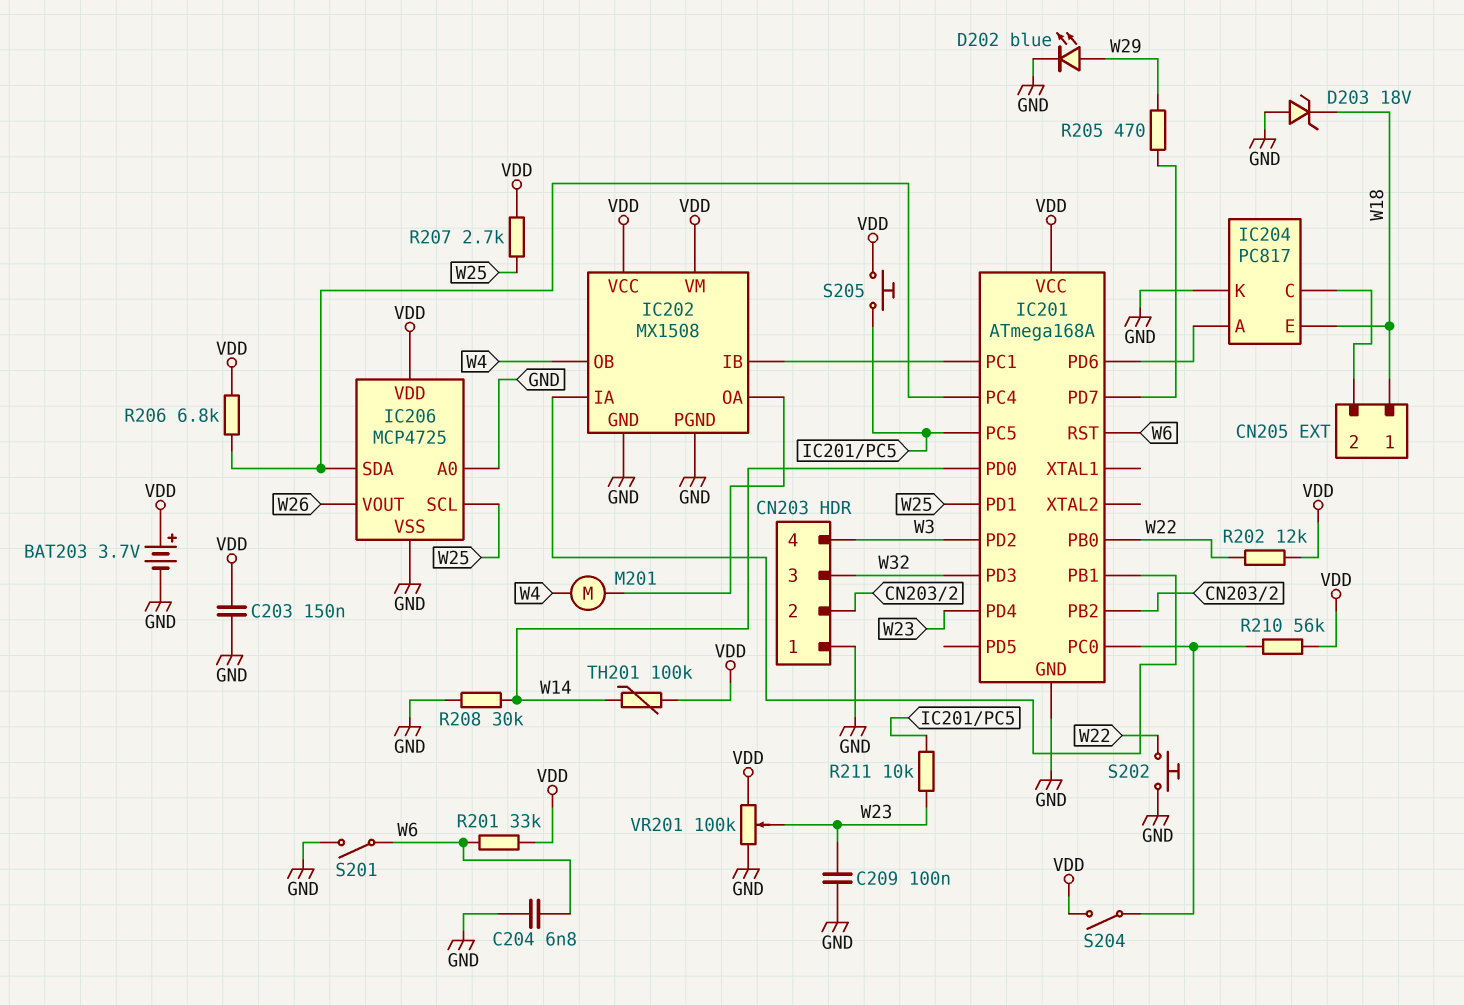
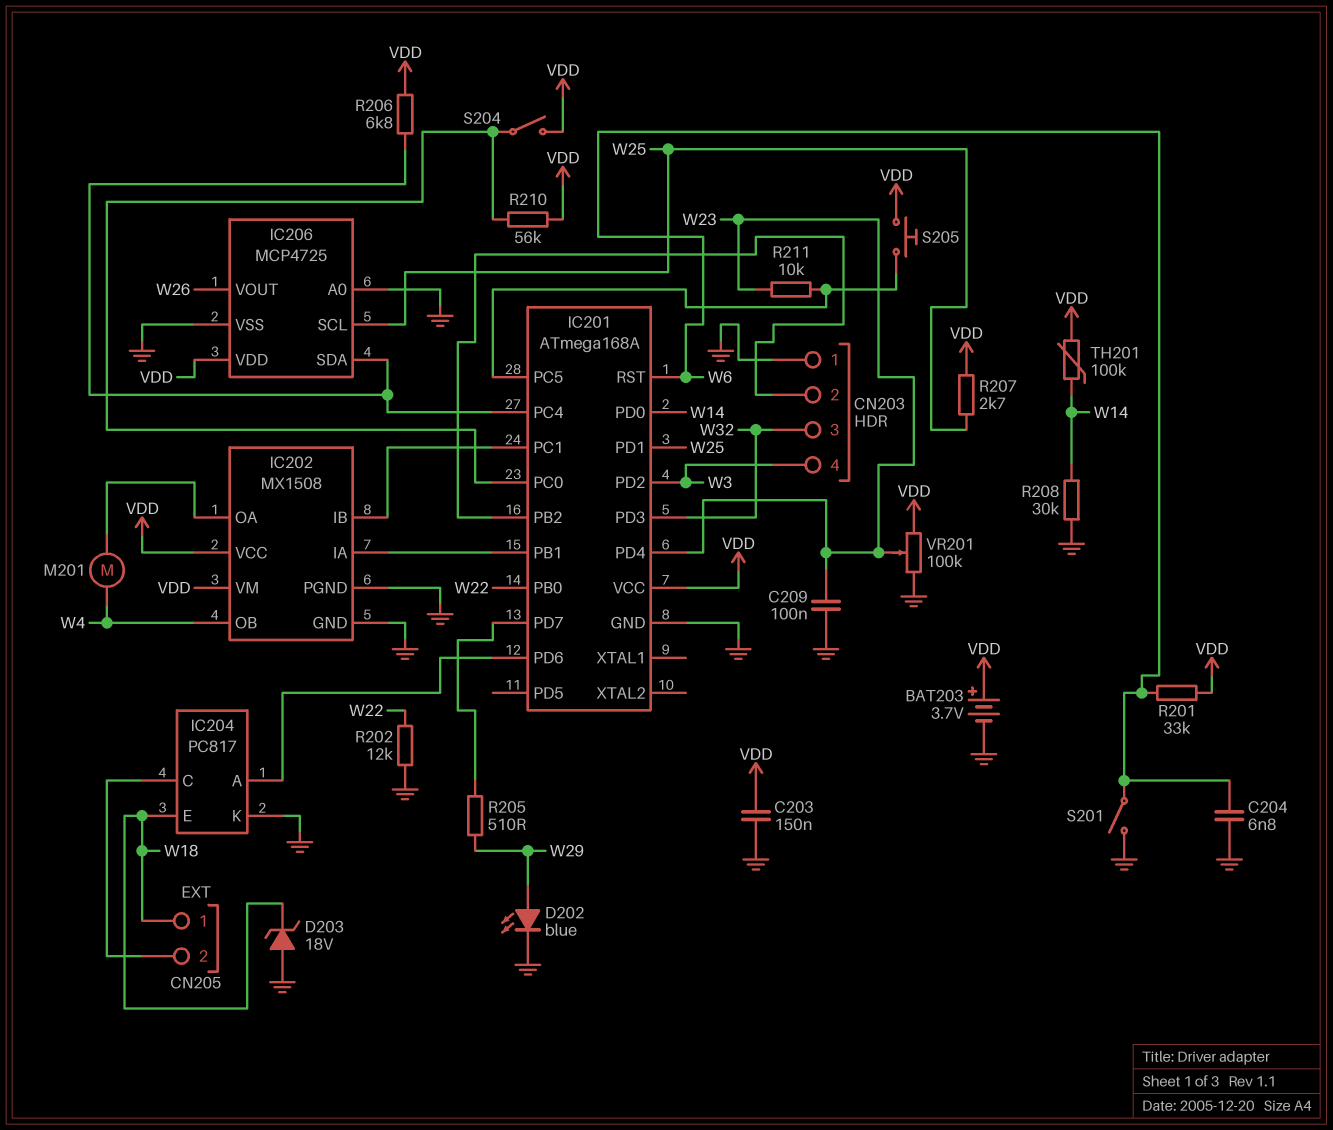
R202: 12k (VDD, W22) -> 12k (GND, W22)
R205: 470 (IC201/PD7, W29) -> 510 (IC201/PD7, W29)
S202: button (GND, W22) -> none

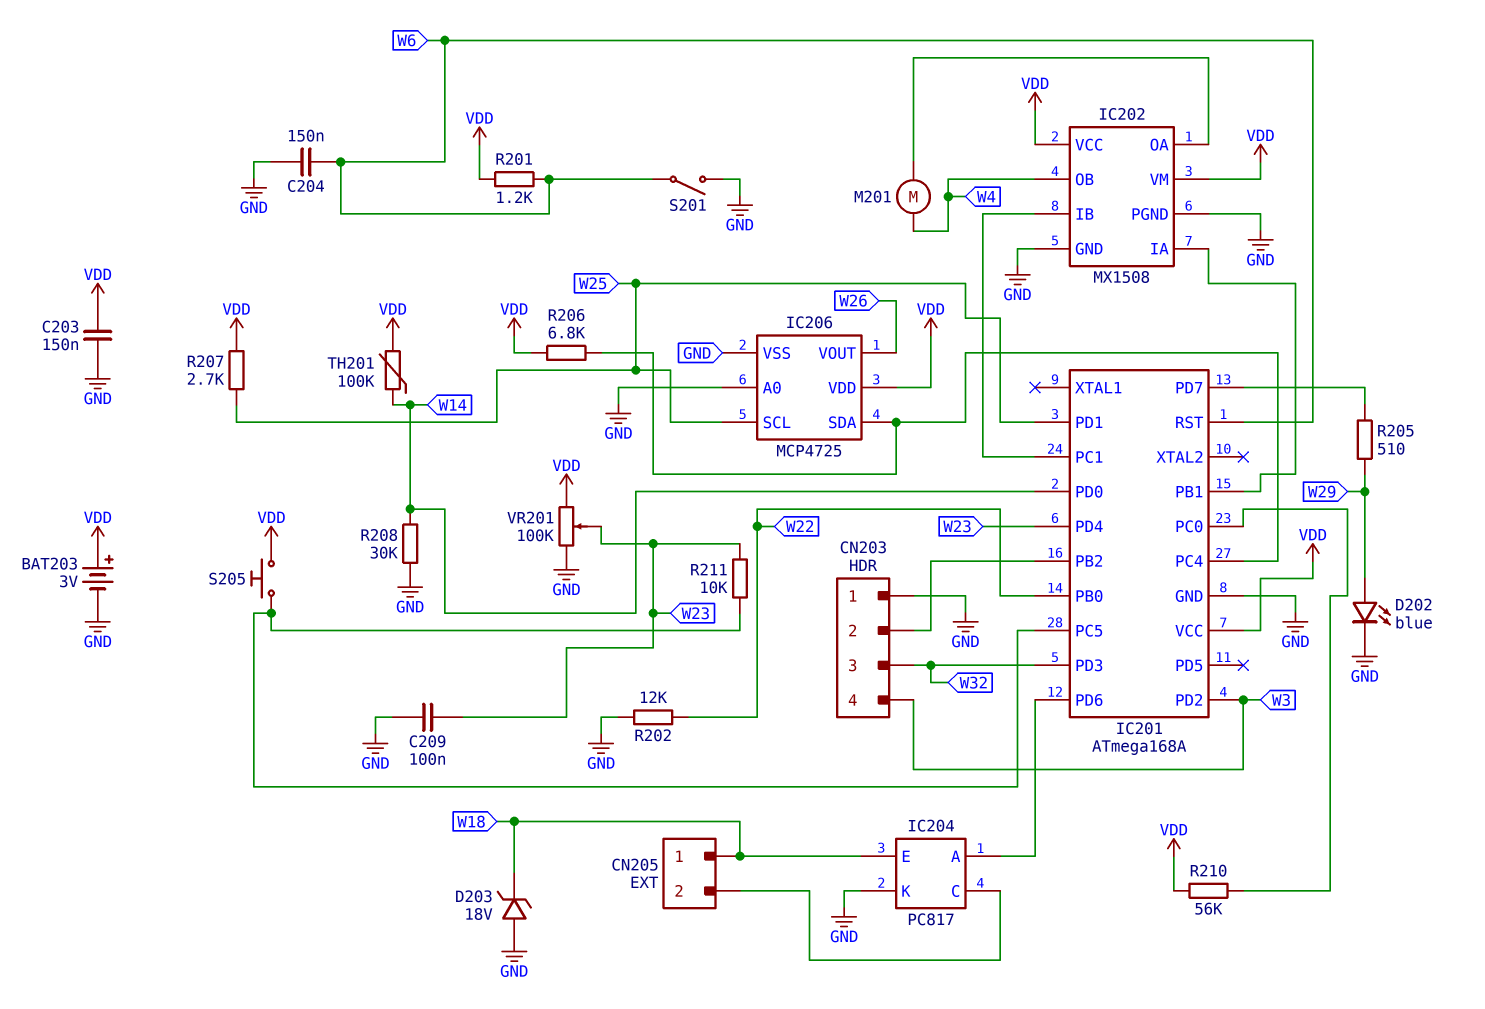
BAT203: 3.7V (plus VDD, minus GND) -> 3V (plus VDD, minus GND)
C204: 6.8nF (GND, W6) -> 150nF (GND, W6)
R201: 33k (VDD, W6) -> 1.2k (VDD, W6)
S204: switch (IC201/PC0, VDD) -> none

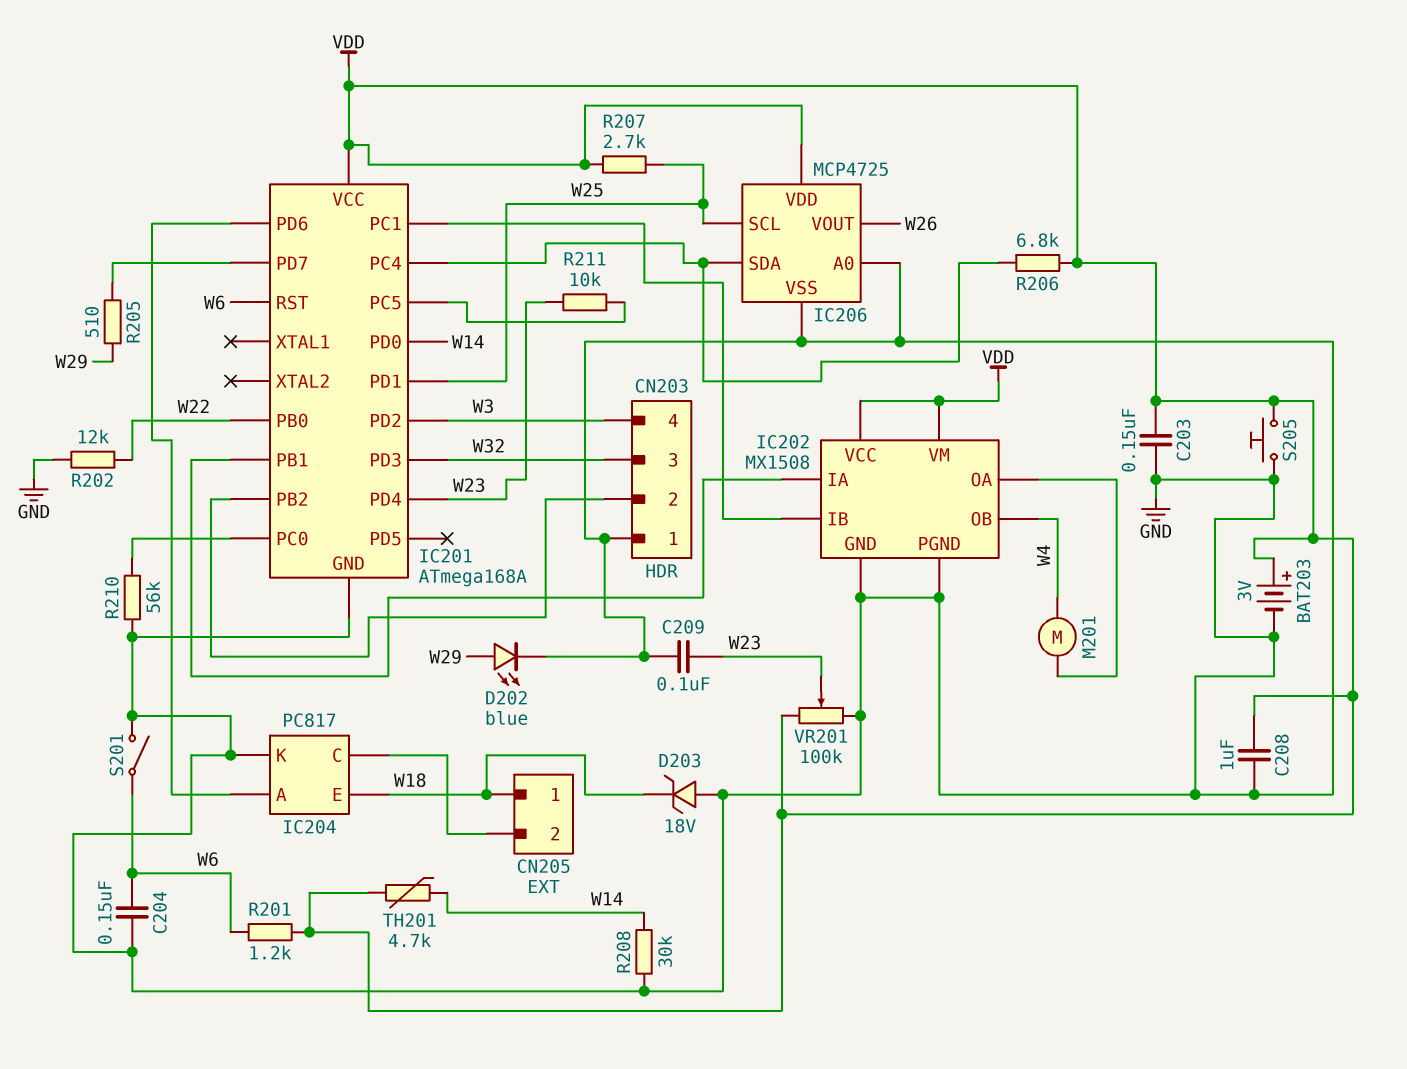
C208: none -> 1uF (GND, VDD)
R210: 56k (IC201/PC0, VDD) -> 56k (GND, IC201/PC0)
S205: button (IC201/PC5, VDD) -> button (GND, VDD)
TH201: 100k (VDD, W14) -> 4.7k (VDD, W14)

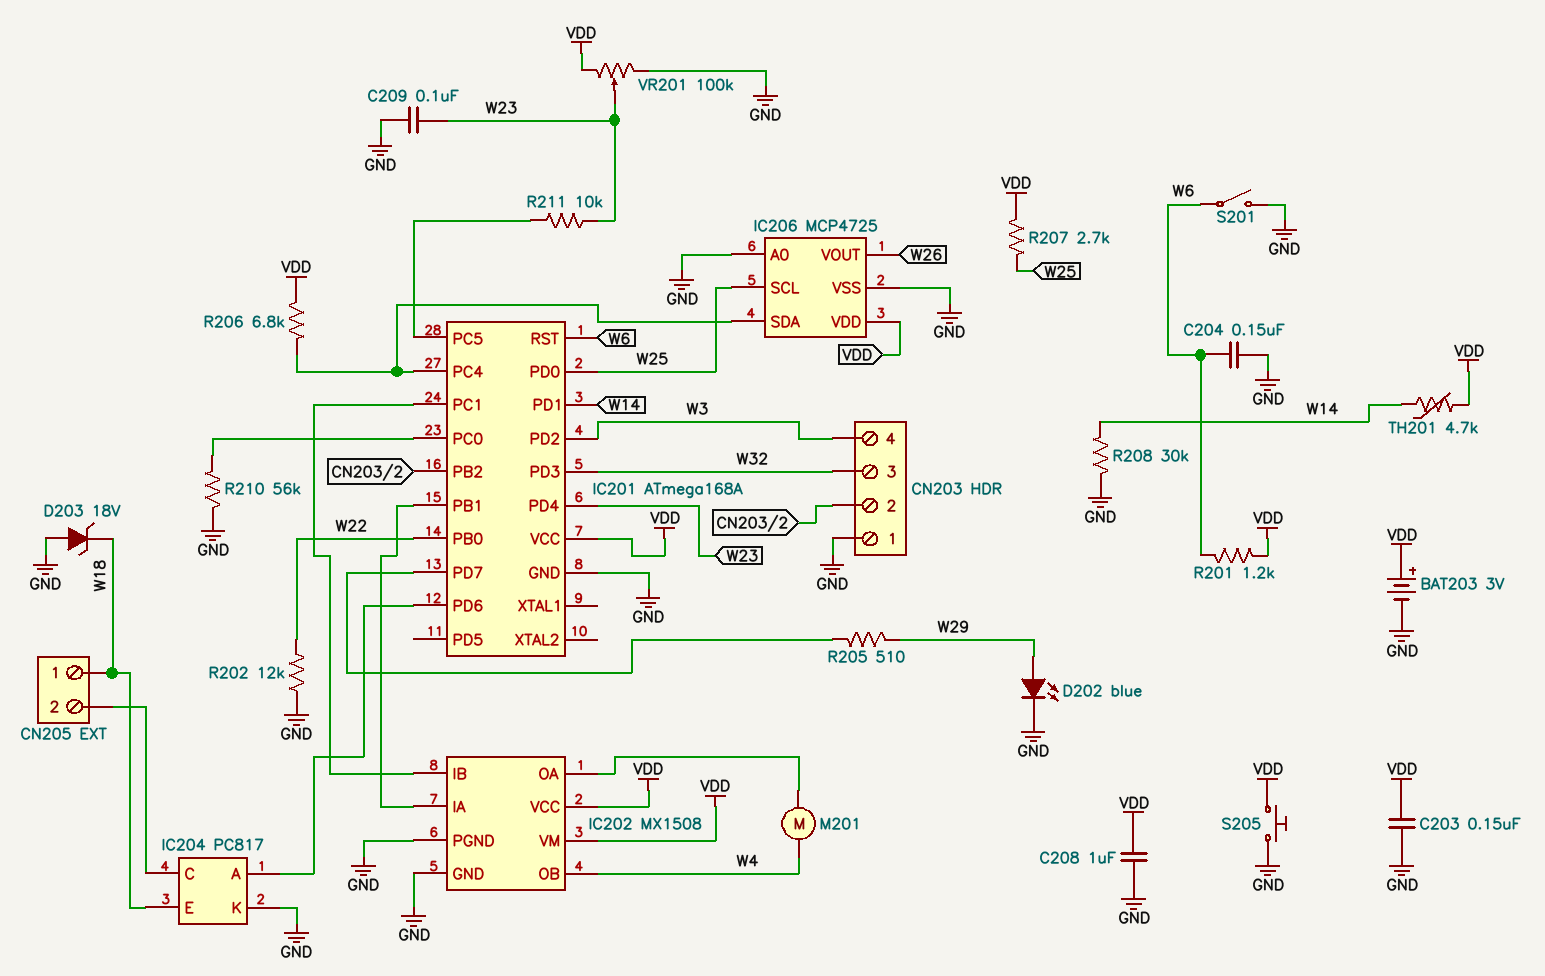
IC201 pin PD0: W14 -> W25
IC201 pin PD1: W25 -> W14

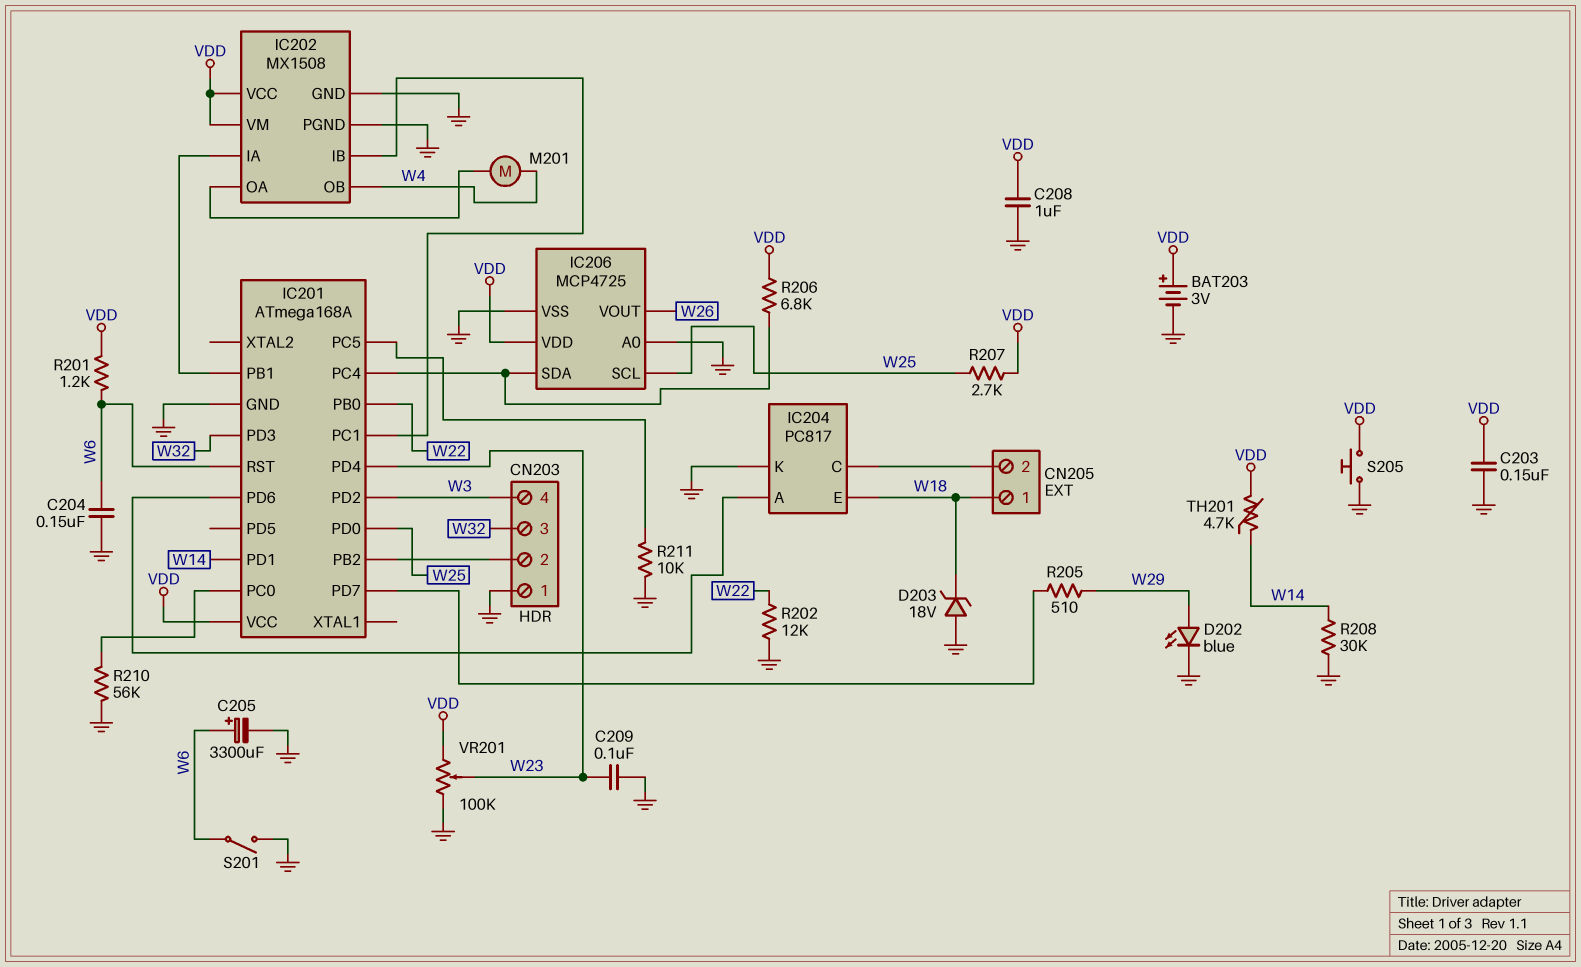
C205: none -> 3300uF (plus W6, minus GND)
R211: 10k (IC201/PC5, W23) -> 10k (GND, IC201/PC5)

